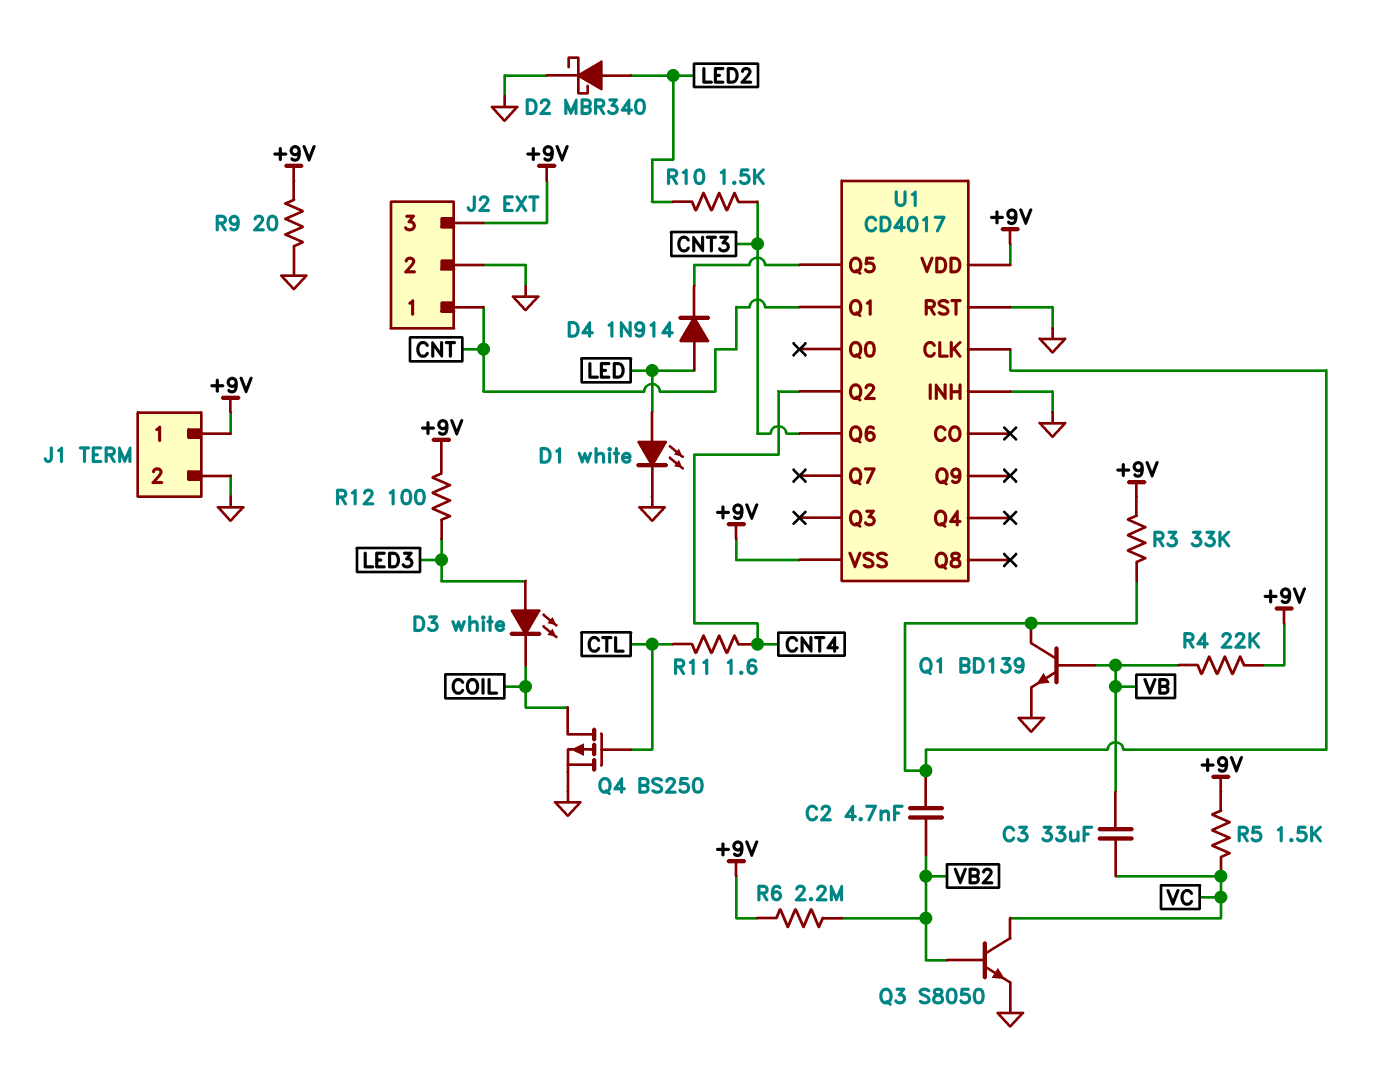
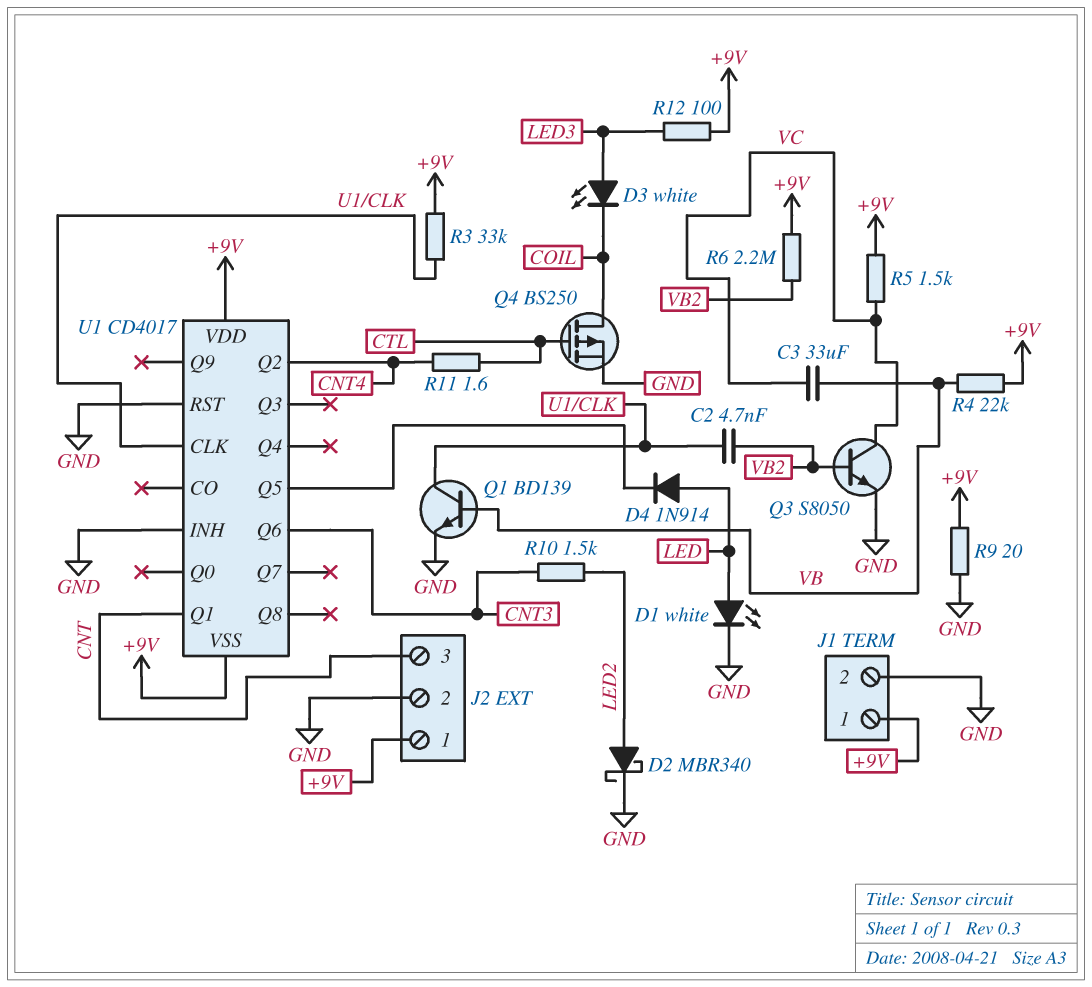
J2 pin 1: CNT -> +9V
J2 pin 3: +9V -> CNT

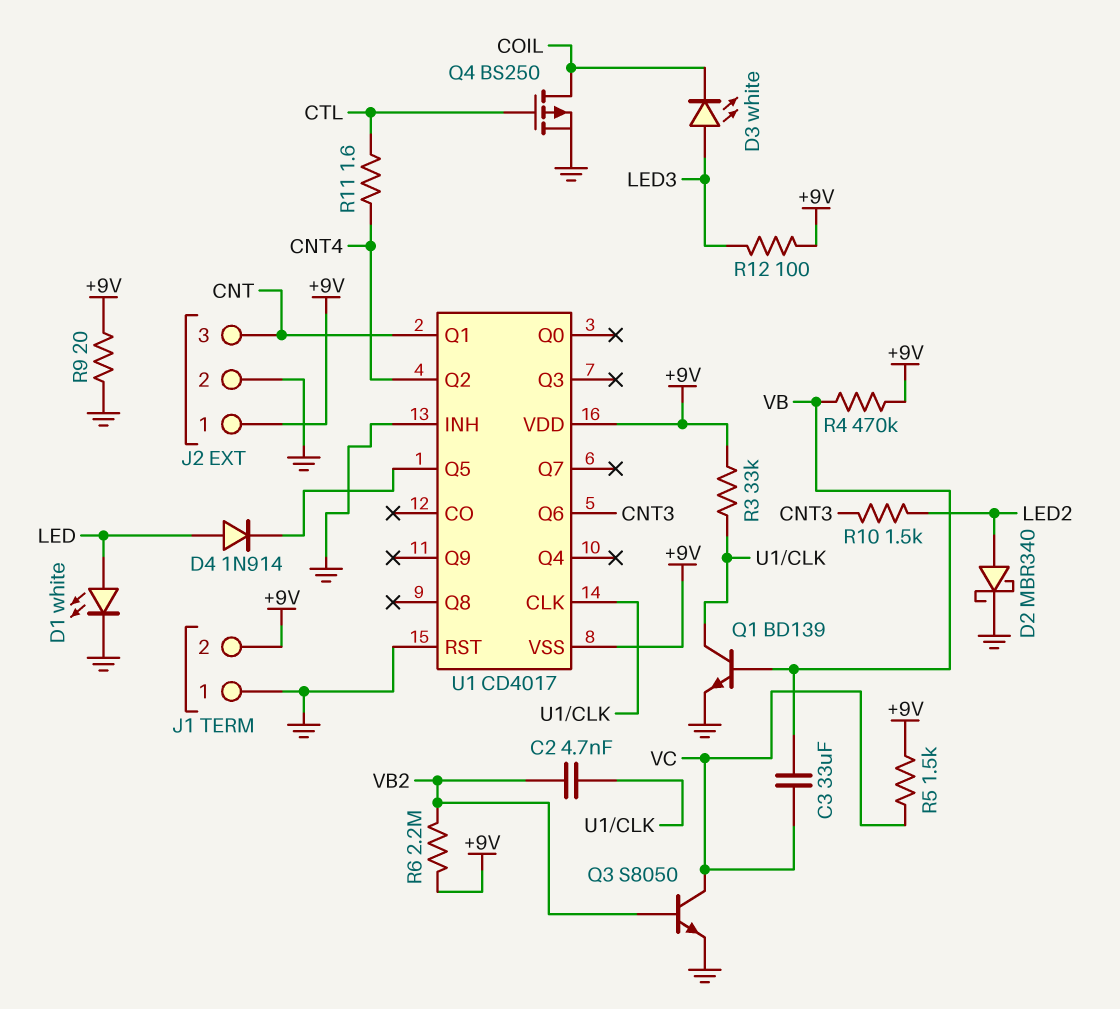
J1 pin 1: +9V -> GND
J1 pin 2: GND -> +9V
R4: 22k (+9V, VB) -> 470k (+9V, VB)

